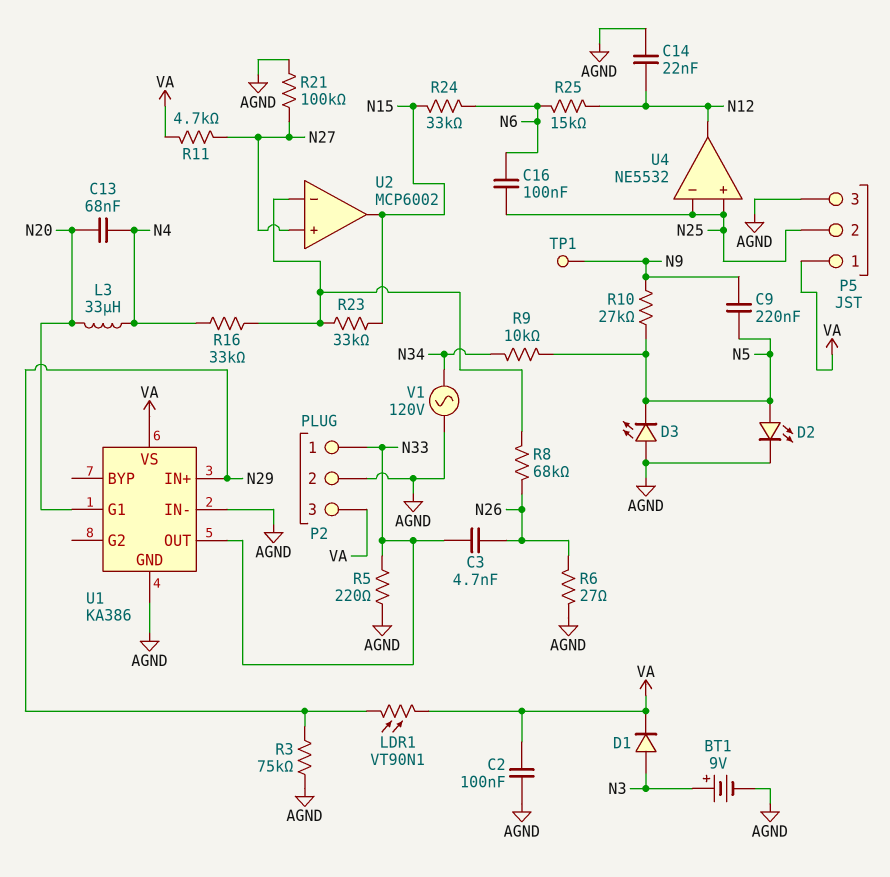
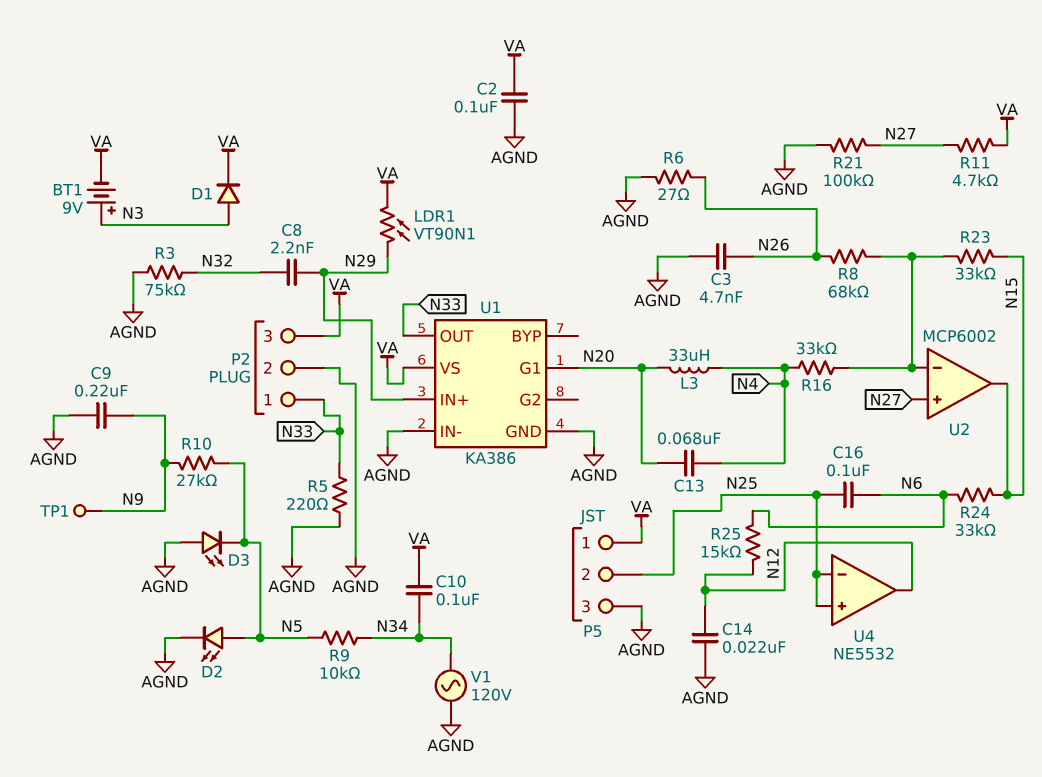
BT1: 9V (plus N3, minus AGND) -> 9V (plus N3, minus VA)
C3: 4.7nF (N26, N33) -> 4.7nF (AGND, N26)
C8: none -> 2.2nF (N29, N32)
C9: 220nF (N5, N9) -> 220nF (AGND, N9)
C10: none -> 100nF (N34, VA)
R3: 75k (AGND, N29) -> 75k (AGND, N32)

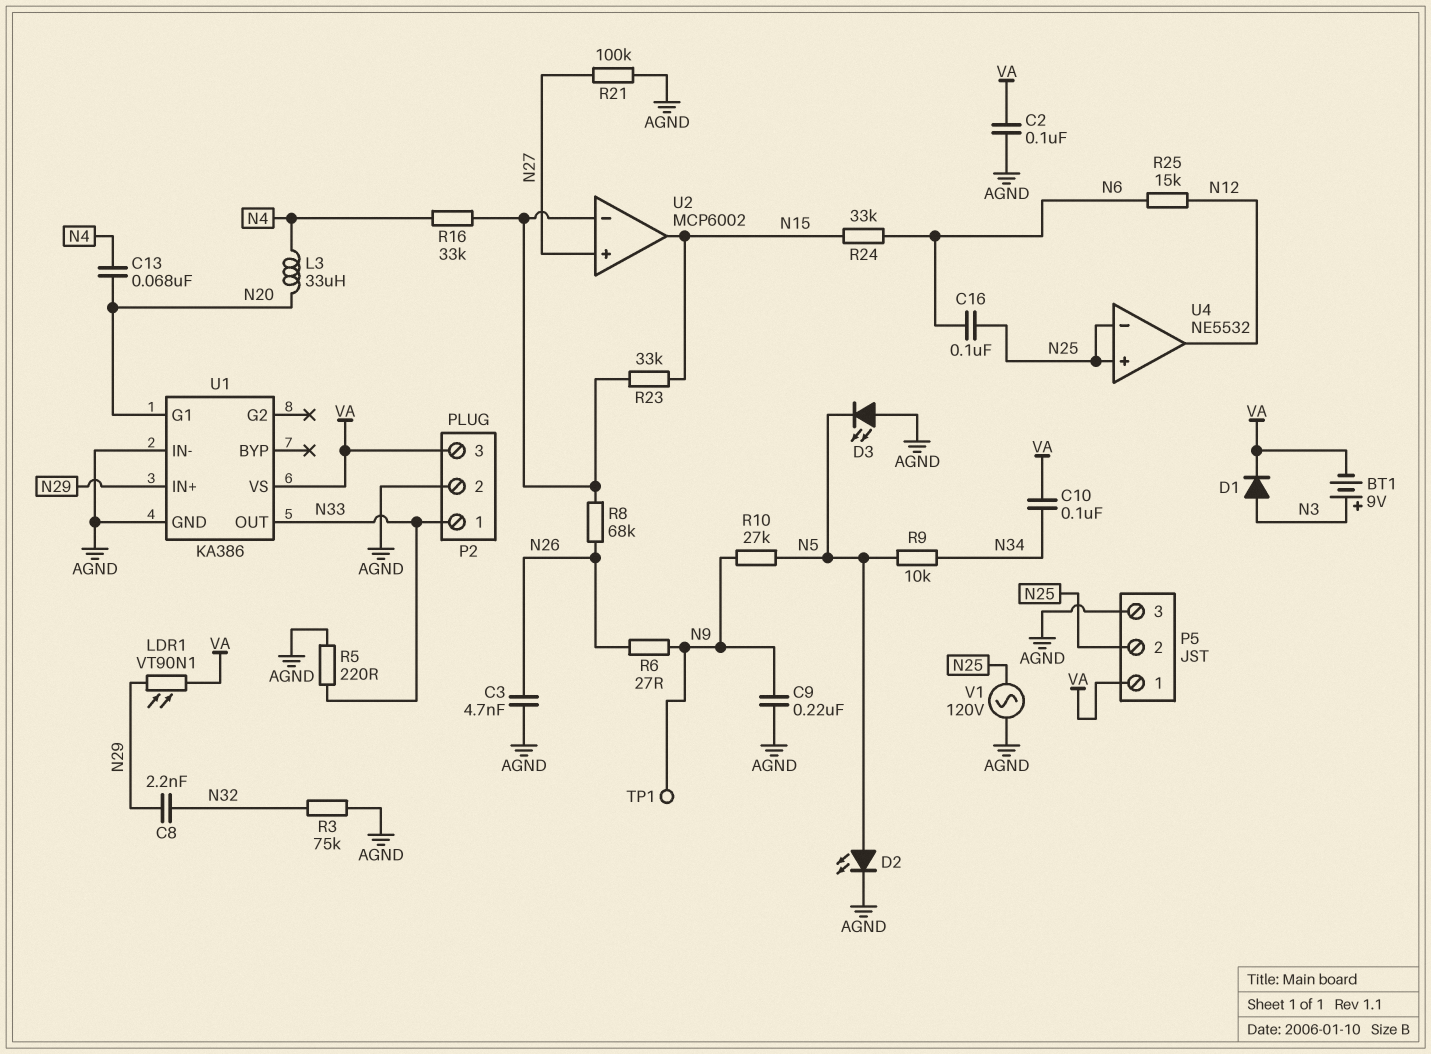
C14: 22nF (AGND, N12) -> none
R6: 27 (AGND, N26) -> 27 (N9, N26)
R11: 4.7k (N27, VA) -> none
V1: AC 120V (AGND, N34) -> AC 120V (AGND, N25)

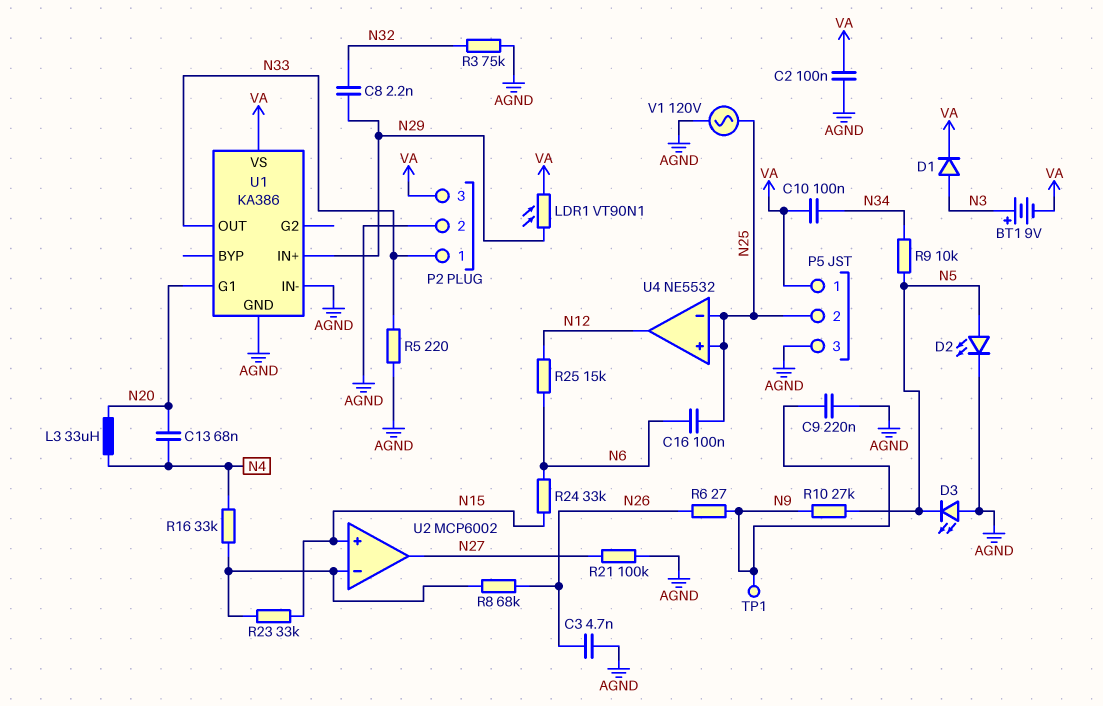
U2 pin in+: N27 -> N15
U2 pin out: N15 -> N27

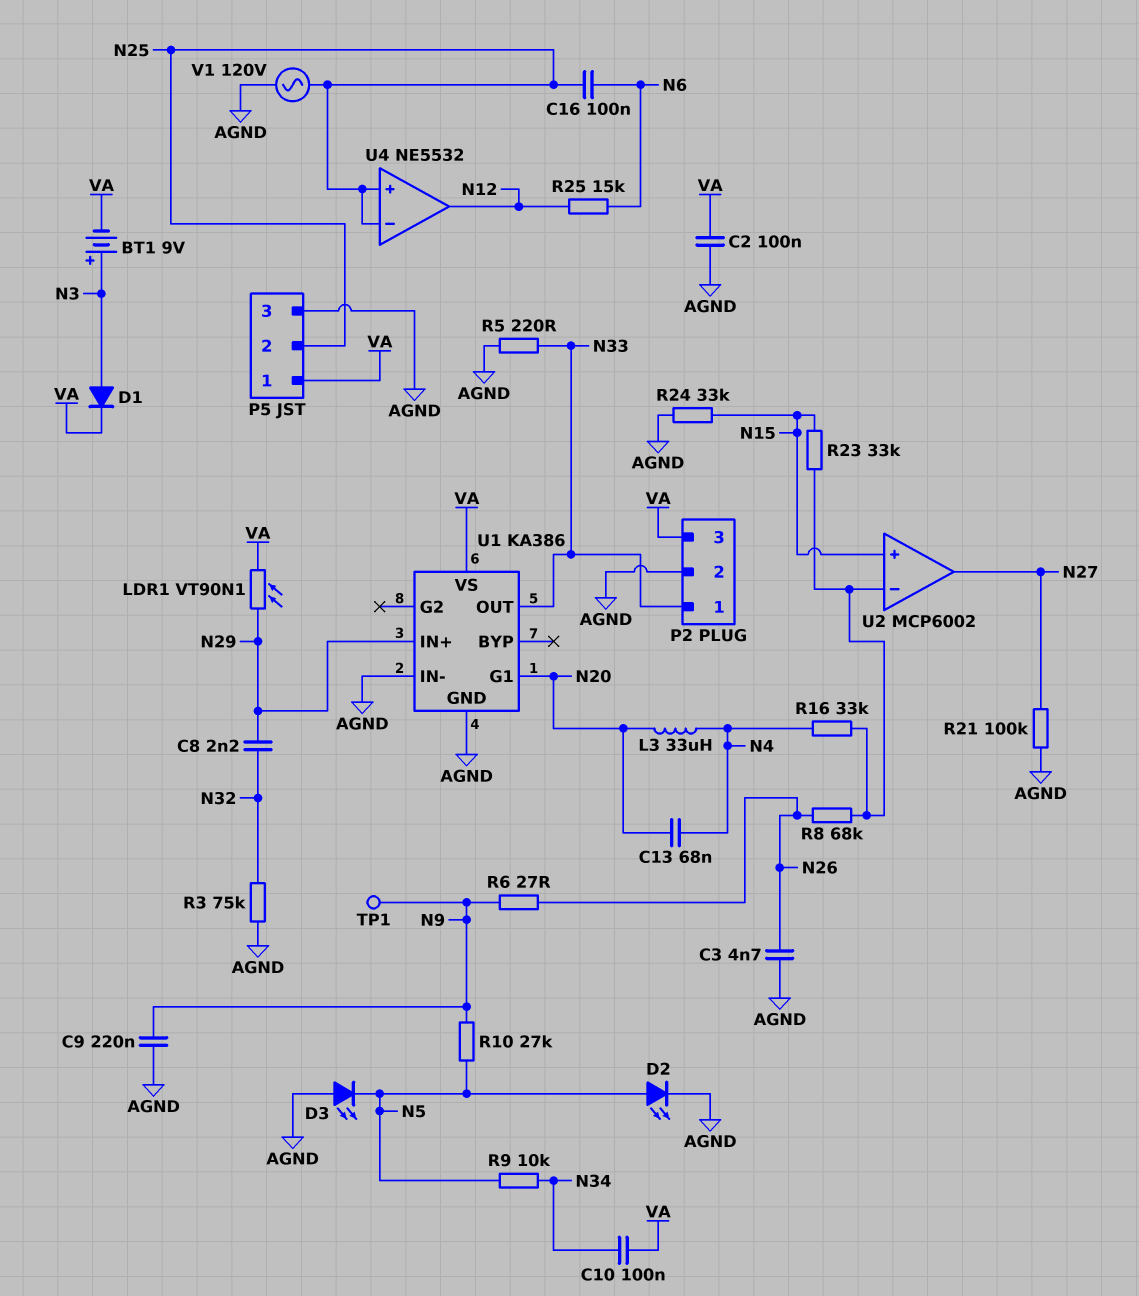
R24: 33k (N6, N15) -> 33k (AGND, N15)

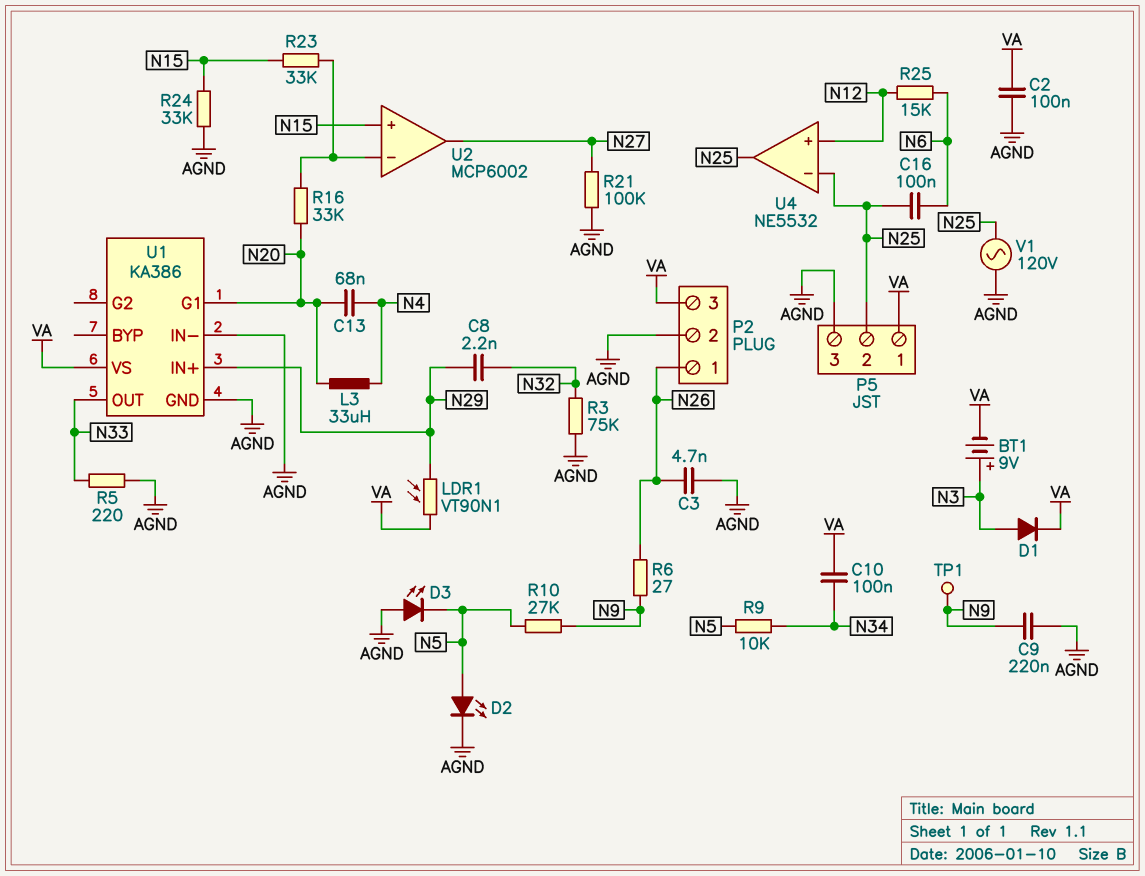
P2 pin 1: N33 -> N26
R8: 68k (N26, U2/in-) -> none
R16: 33k (N4, U2/in-) -> 33k (N20, U2/in-)
U4 pin in+: N25 -> N12
U4 pin out: N12 -> N25

